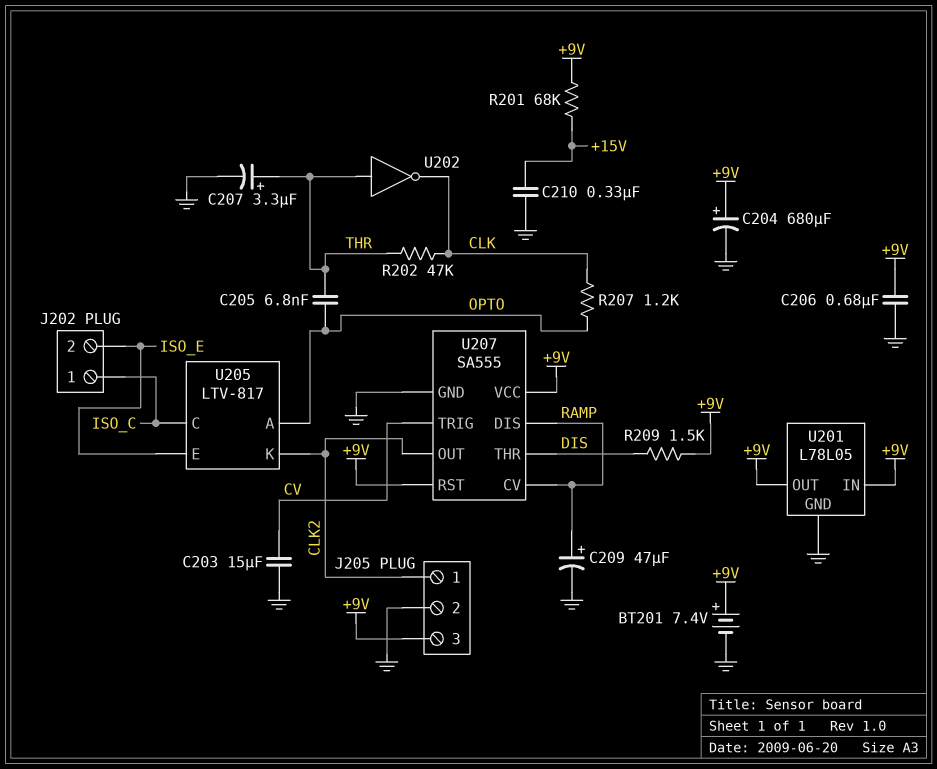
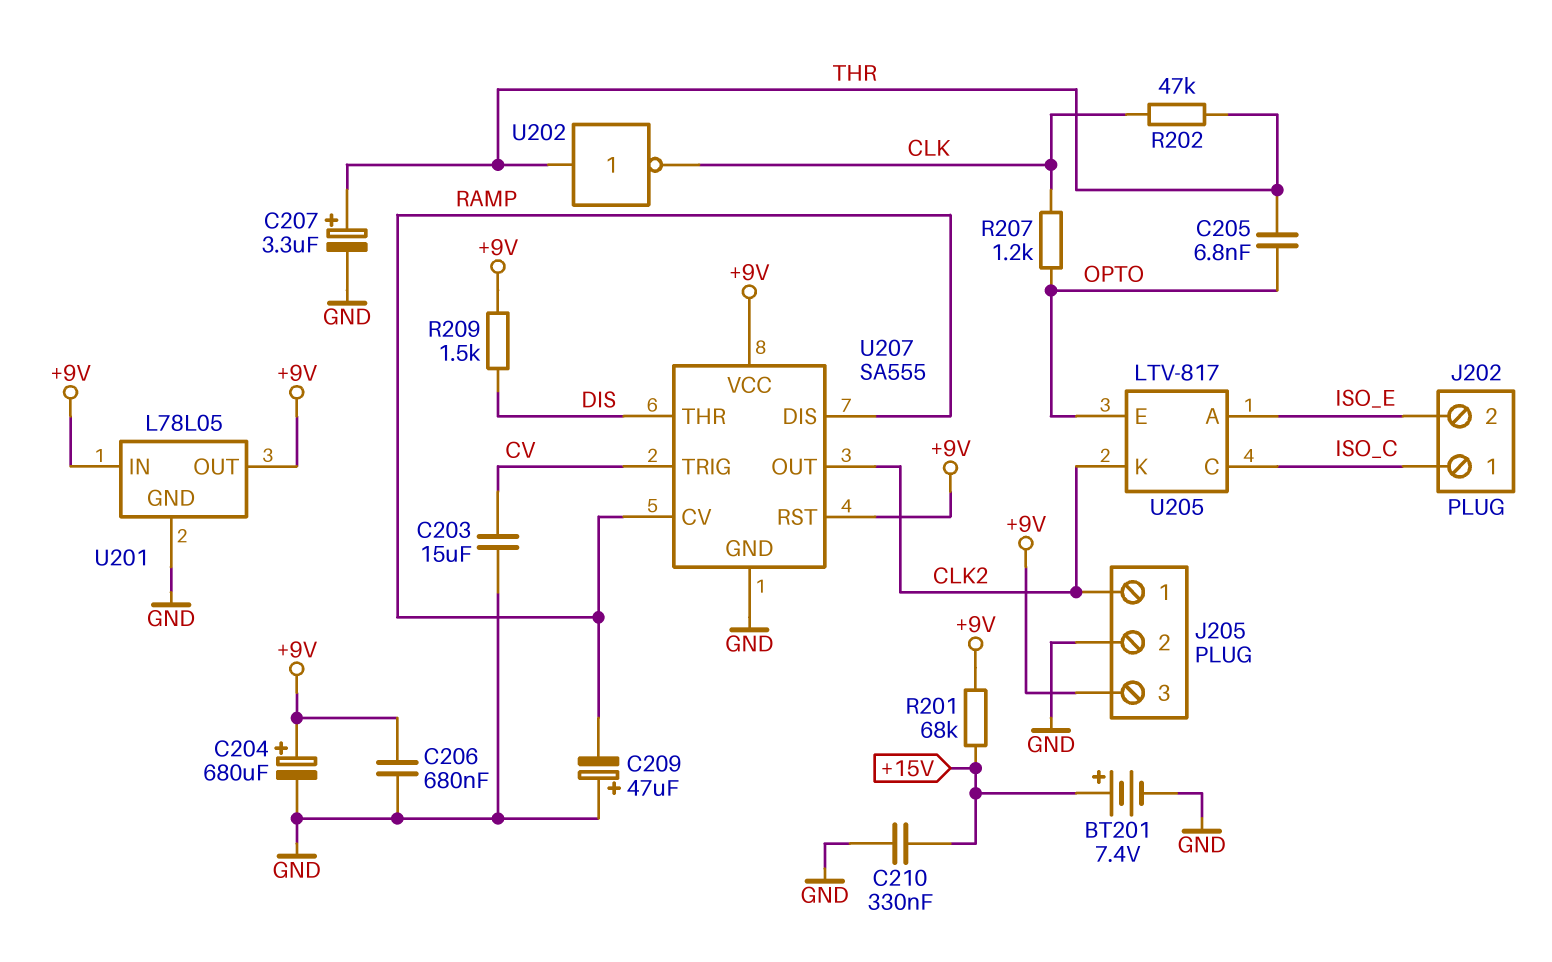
BT201: 7.4V (plus +9V, minus GND) -> 7.4V (plus +15V, minus GND)
C209: 47uF (plus RAMP, minus GND) -> 47uF (plus GND, minus RAMP)
U205 pin A: OPTO -> ISO_E
U205 pin E: ISO_E -> OPTO

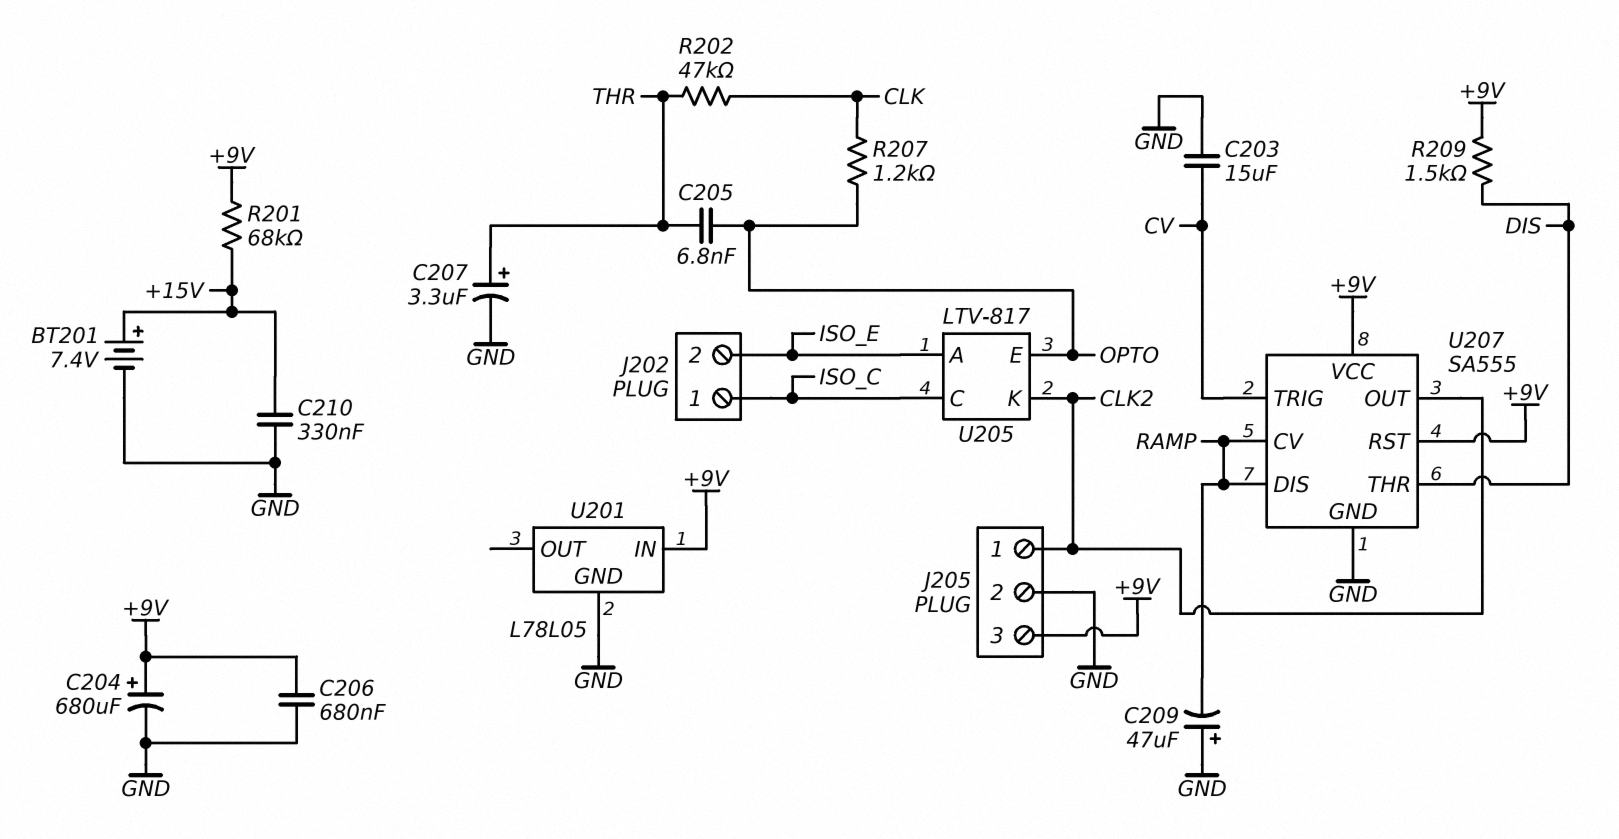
U201 pin OUT: +9V -> none
U202: NOT (in THR, out CLK) -> none

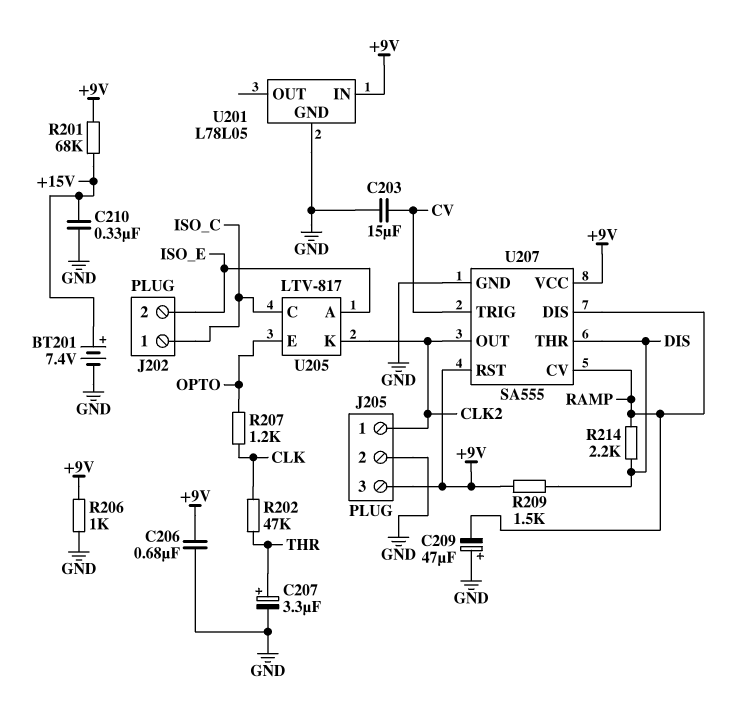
C204: 680uF (plus +9V, minus GND) -> none
C205: 6.8nF (OPTO, THR) -> none
R206: none -> 1k (+9V, GND)
R214: none -> 2.2k (DIS, RAMP)

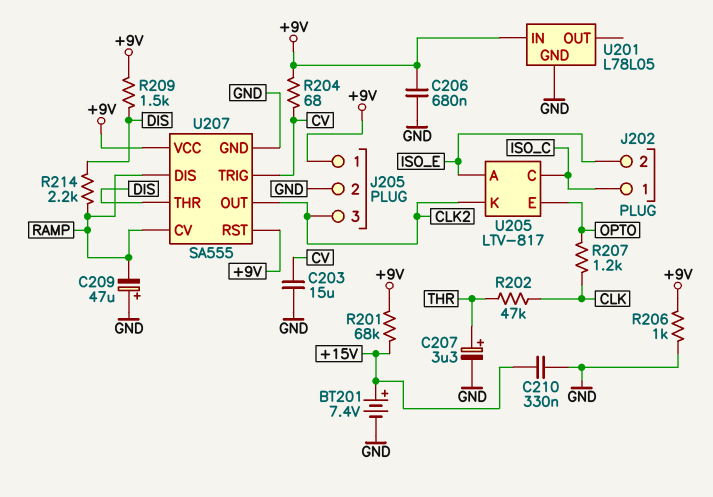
J205 pin 1: CLK2 -> +9V
J205 pin 3: +9V -> CLK2
R204: none -> 68 (+9V, CV)

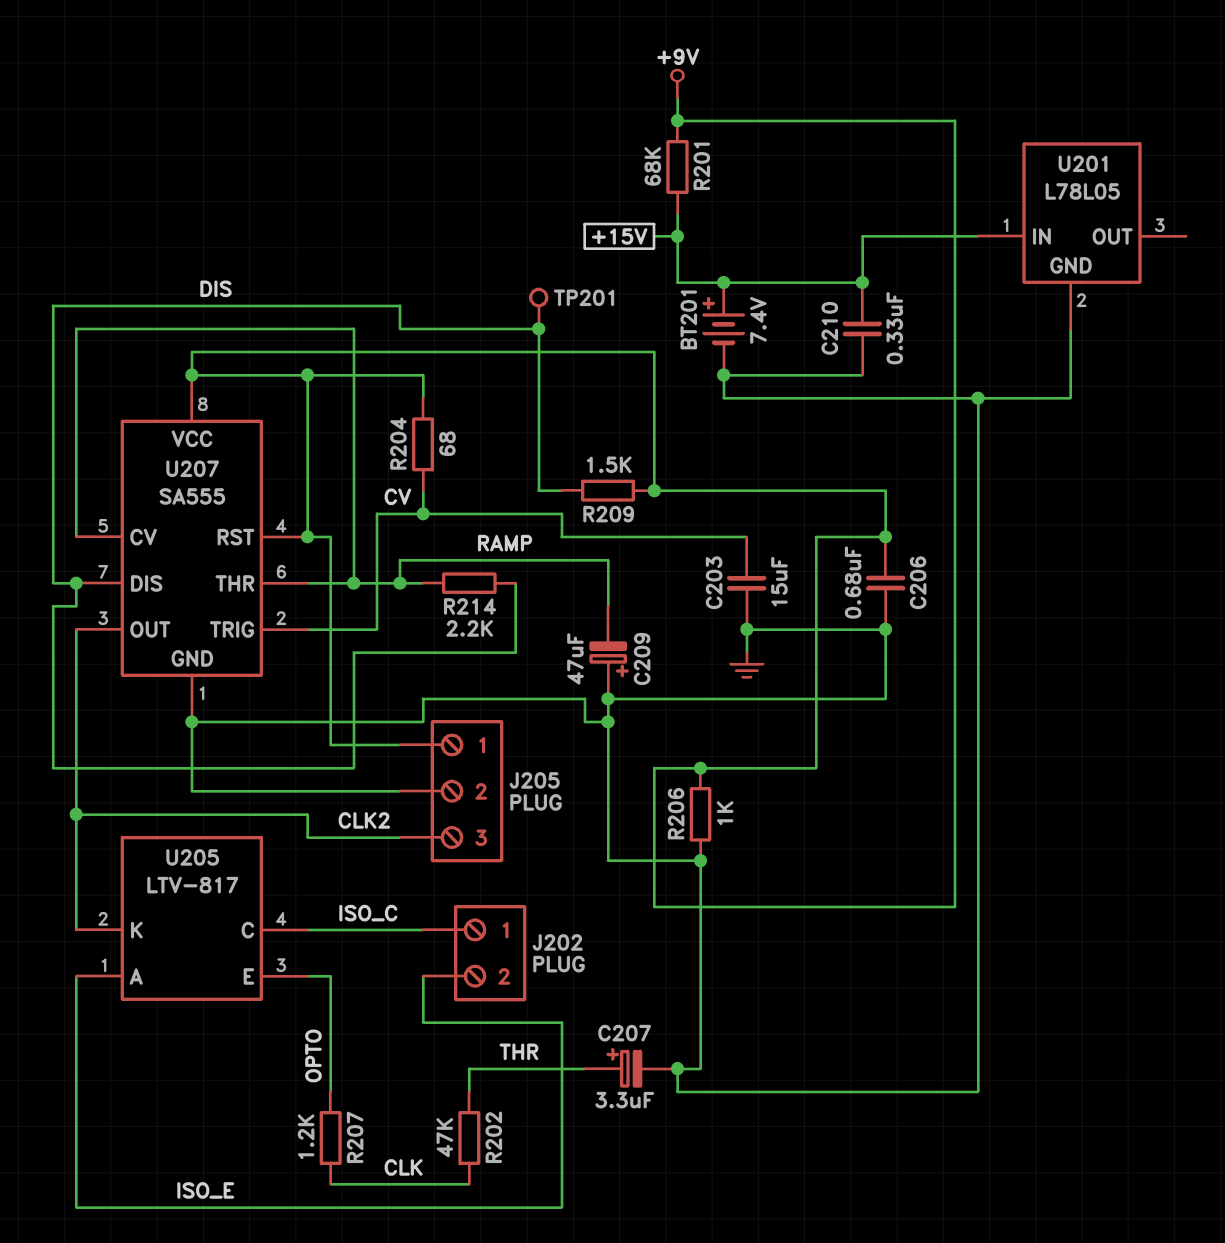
TP201: none -> test point (DIS)
U201 pin IN: +9V -> +15V
U207 pin DIS: RAMP -> DIS
U207 pin THR: DIS -> RAMP

